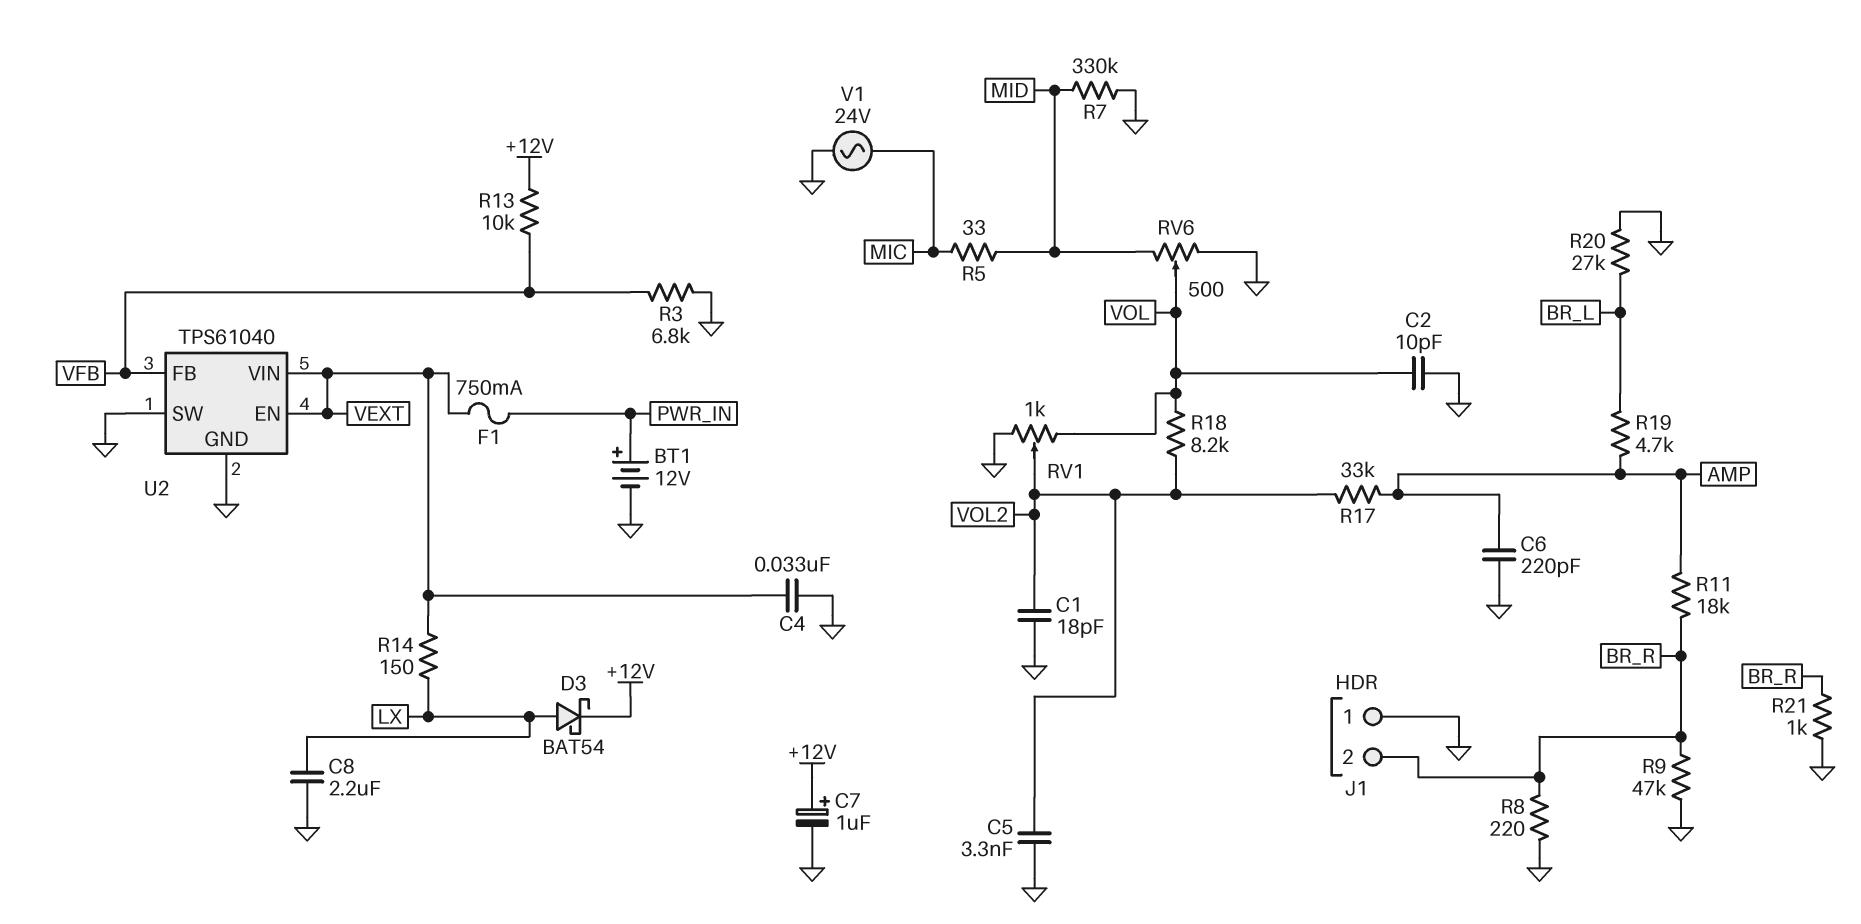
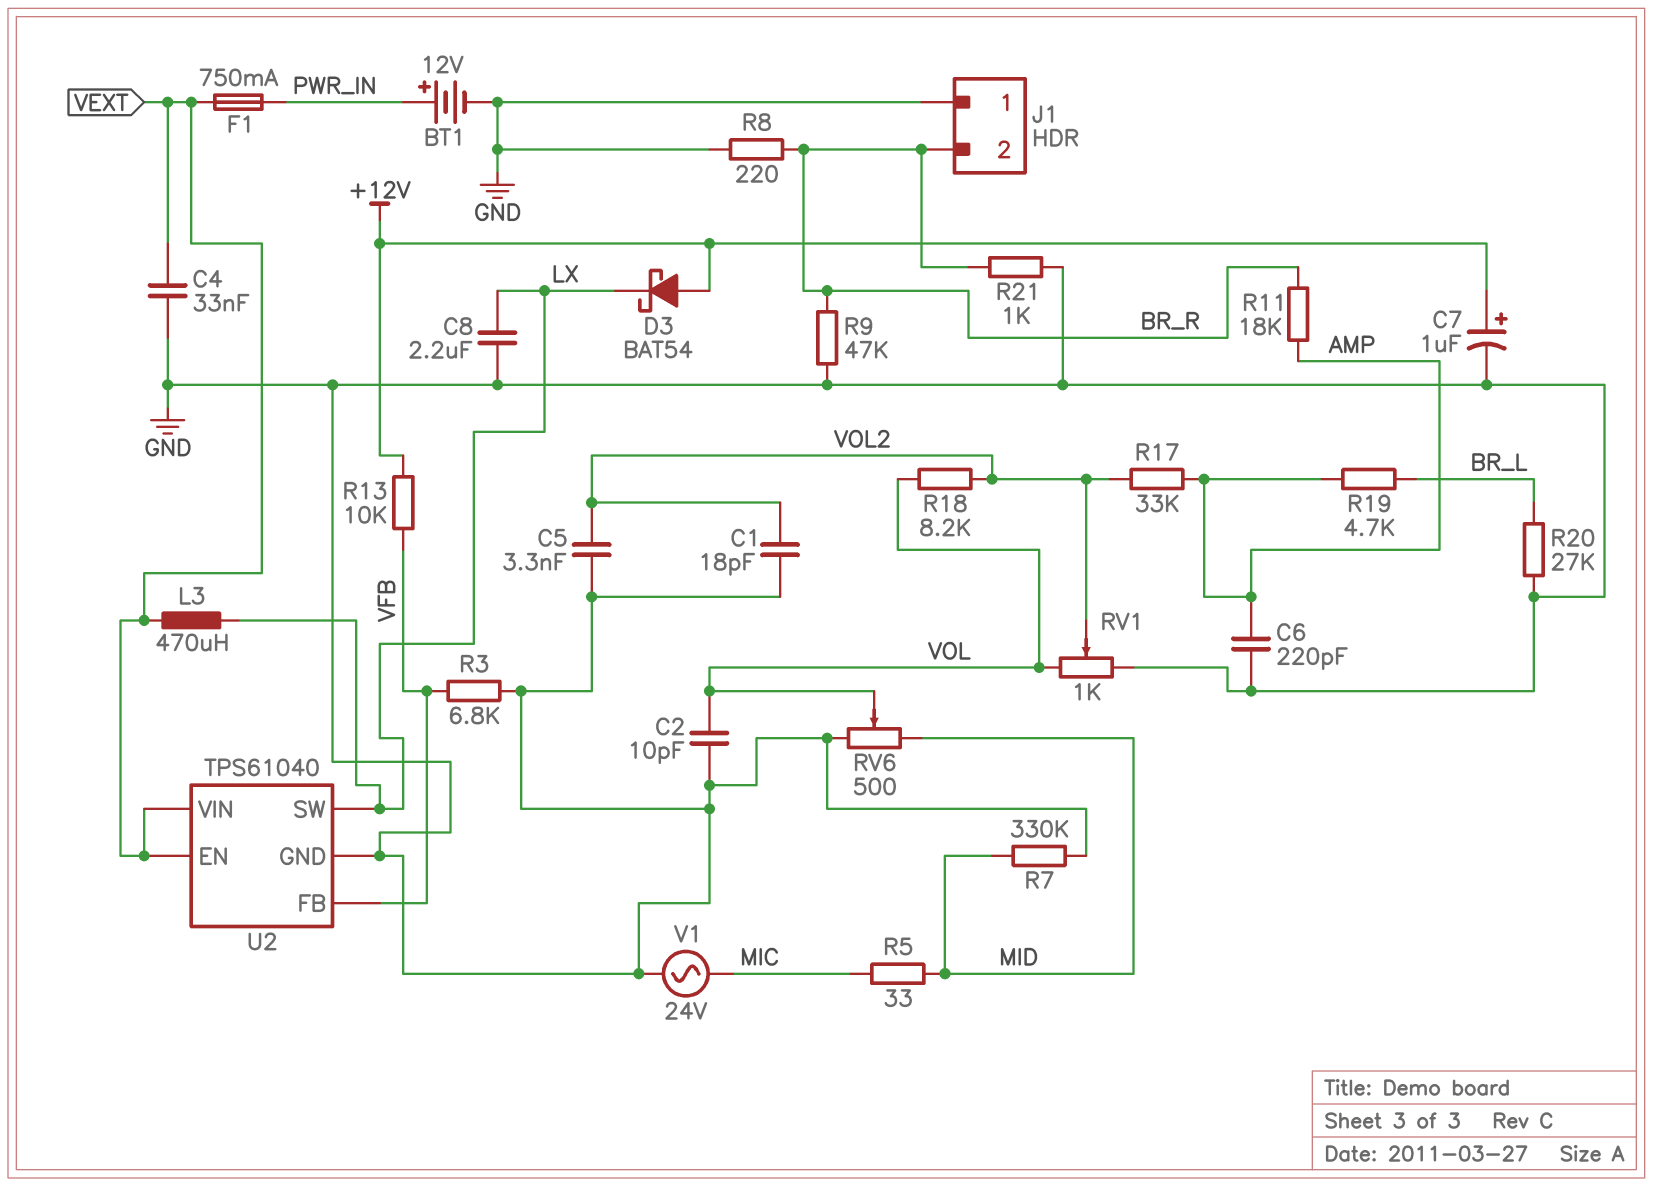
D3: schottky BAT54 (A LX, K +12V) -> schottky BAT54 (A +12V, K LX)
L3: none -> 470uH (LX, VEXT)
R14: 150 (LX, VEXT) -> none
U2 pin SW: GND -> LX

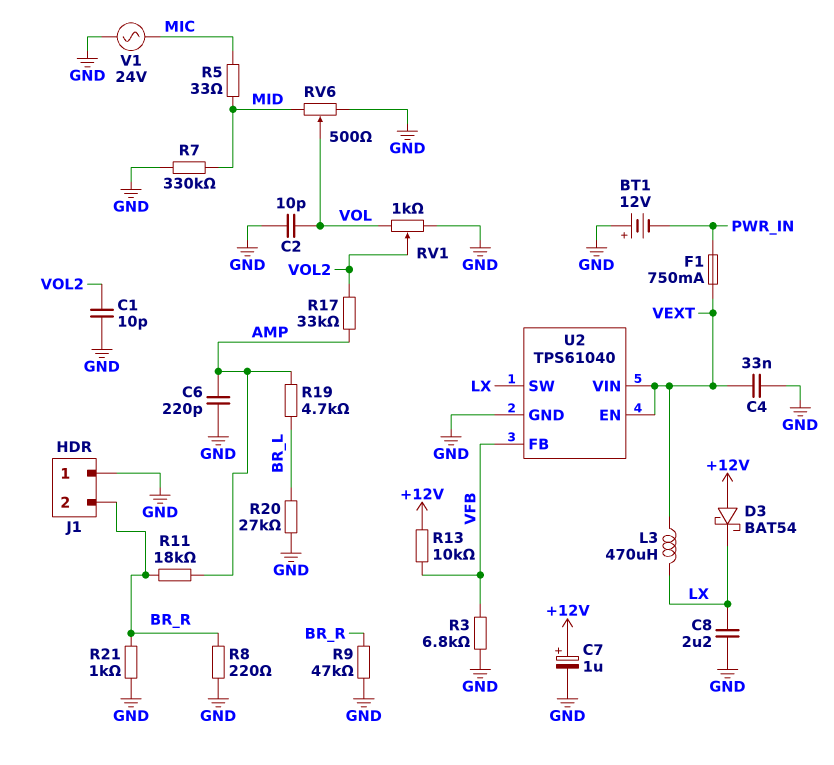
BT1: 12V (plus PWR_IN, minus GND) -> 12V (plus GND, minus PWR_IN)
C1: 18pF (GND, VOL2) -> 10pF (GND, VOL2)
C5: 3.3nF (GND, VOL2) -> none
R18: 8.2k (VOL, VOL2) -> none

